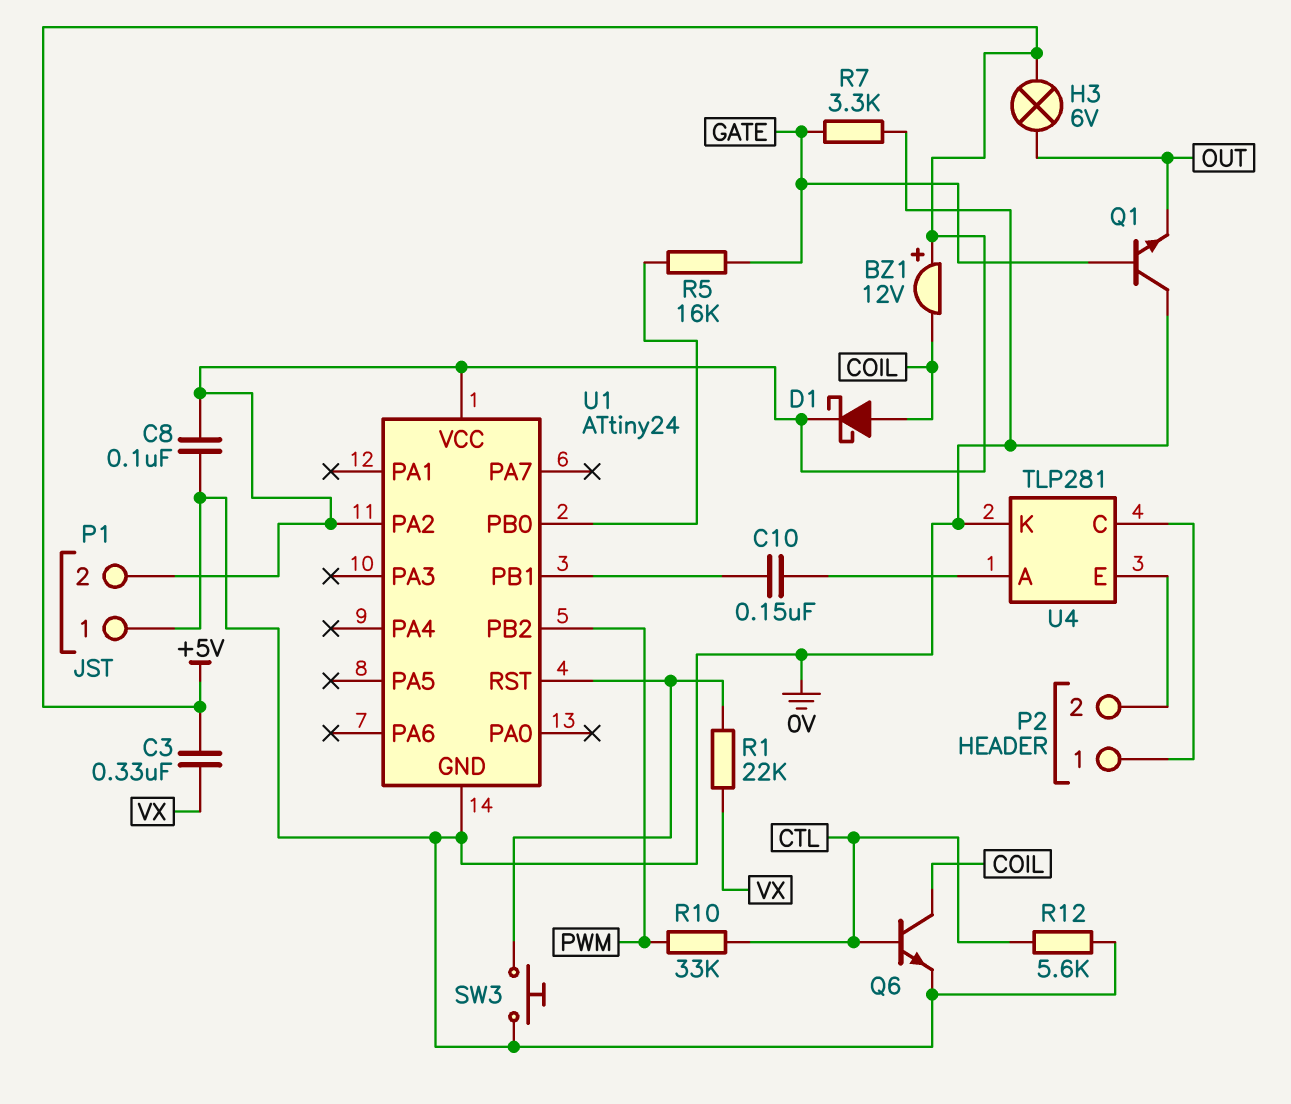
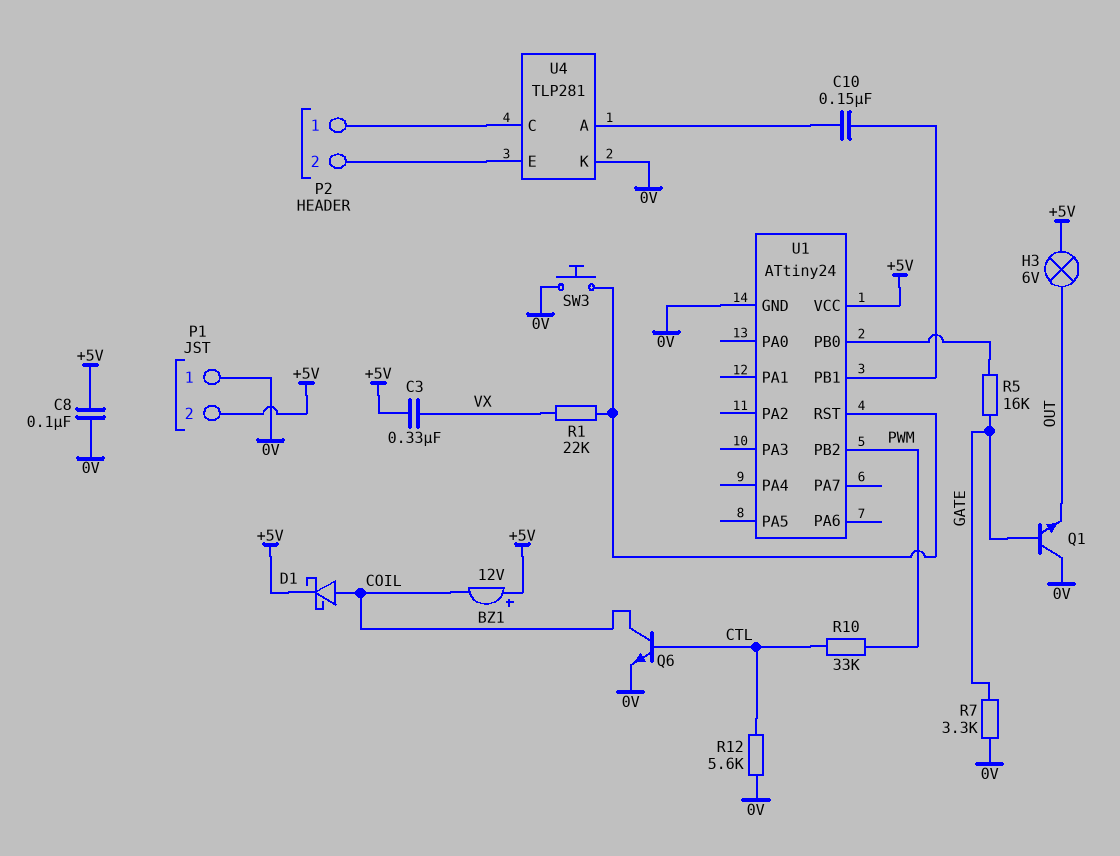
U1 pin PA2: +5V -> none

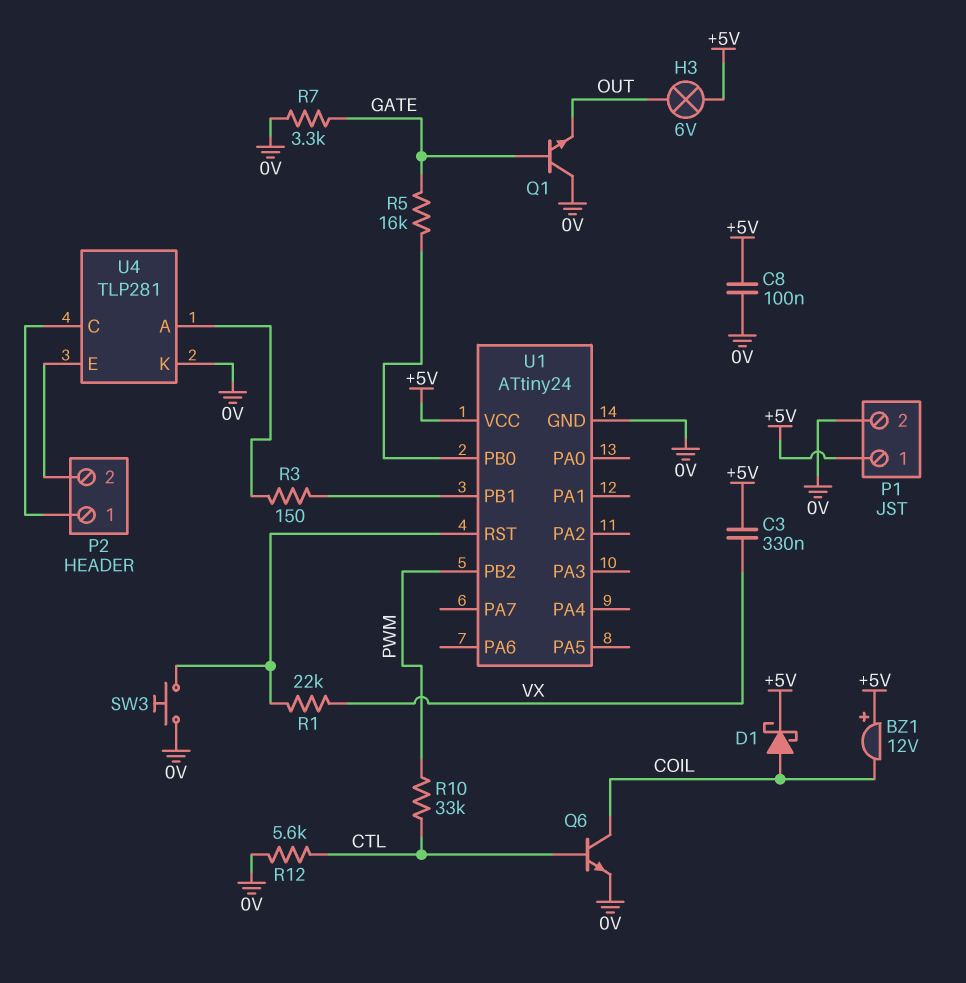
C10: 150nF (U1/PB1, U4/A) -> none
P1 pin 1: 0V -> +5V
P1 pin 2: +5V -> 0V
R3: none -> 150 (U1/PB1, U4/A)

